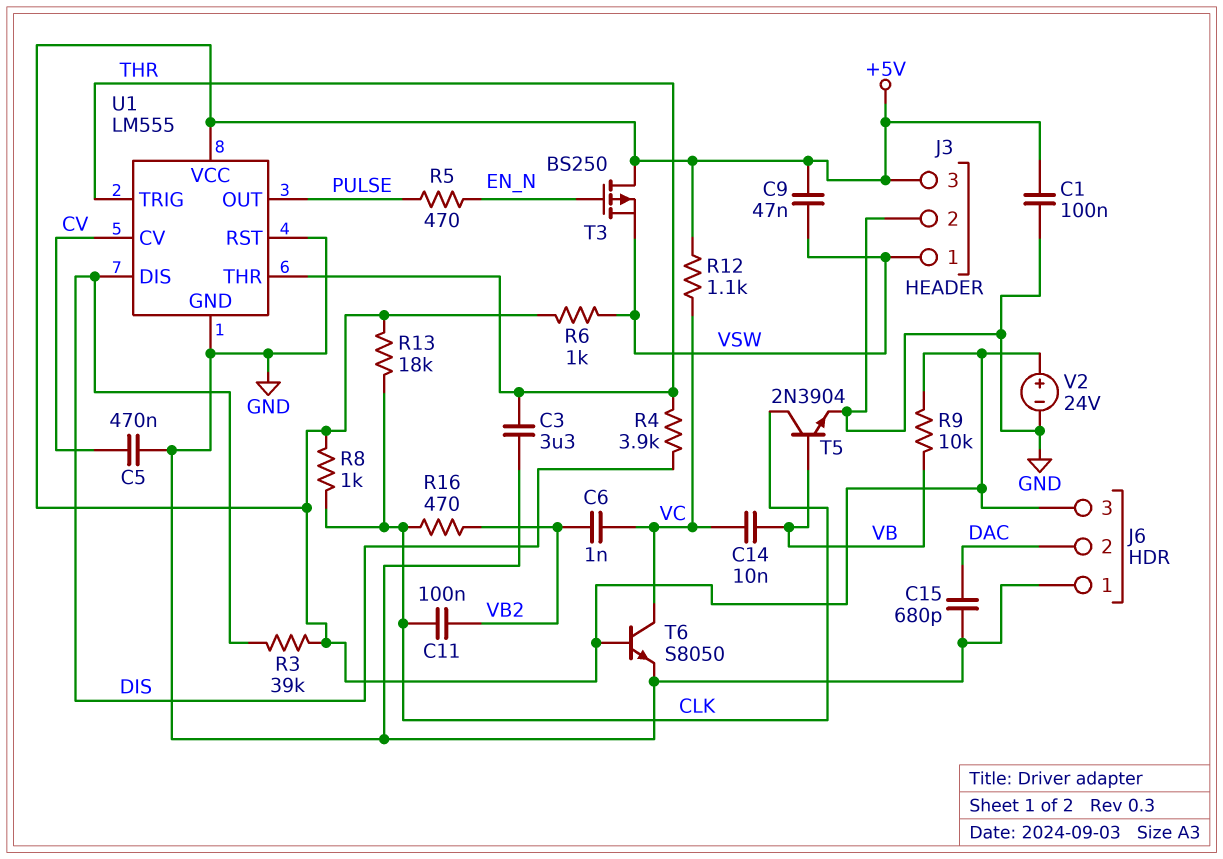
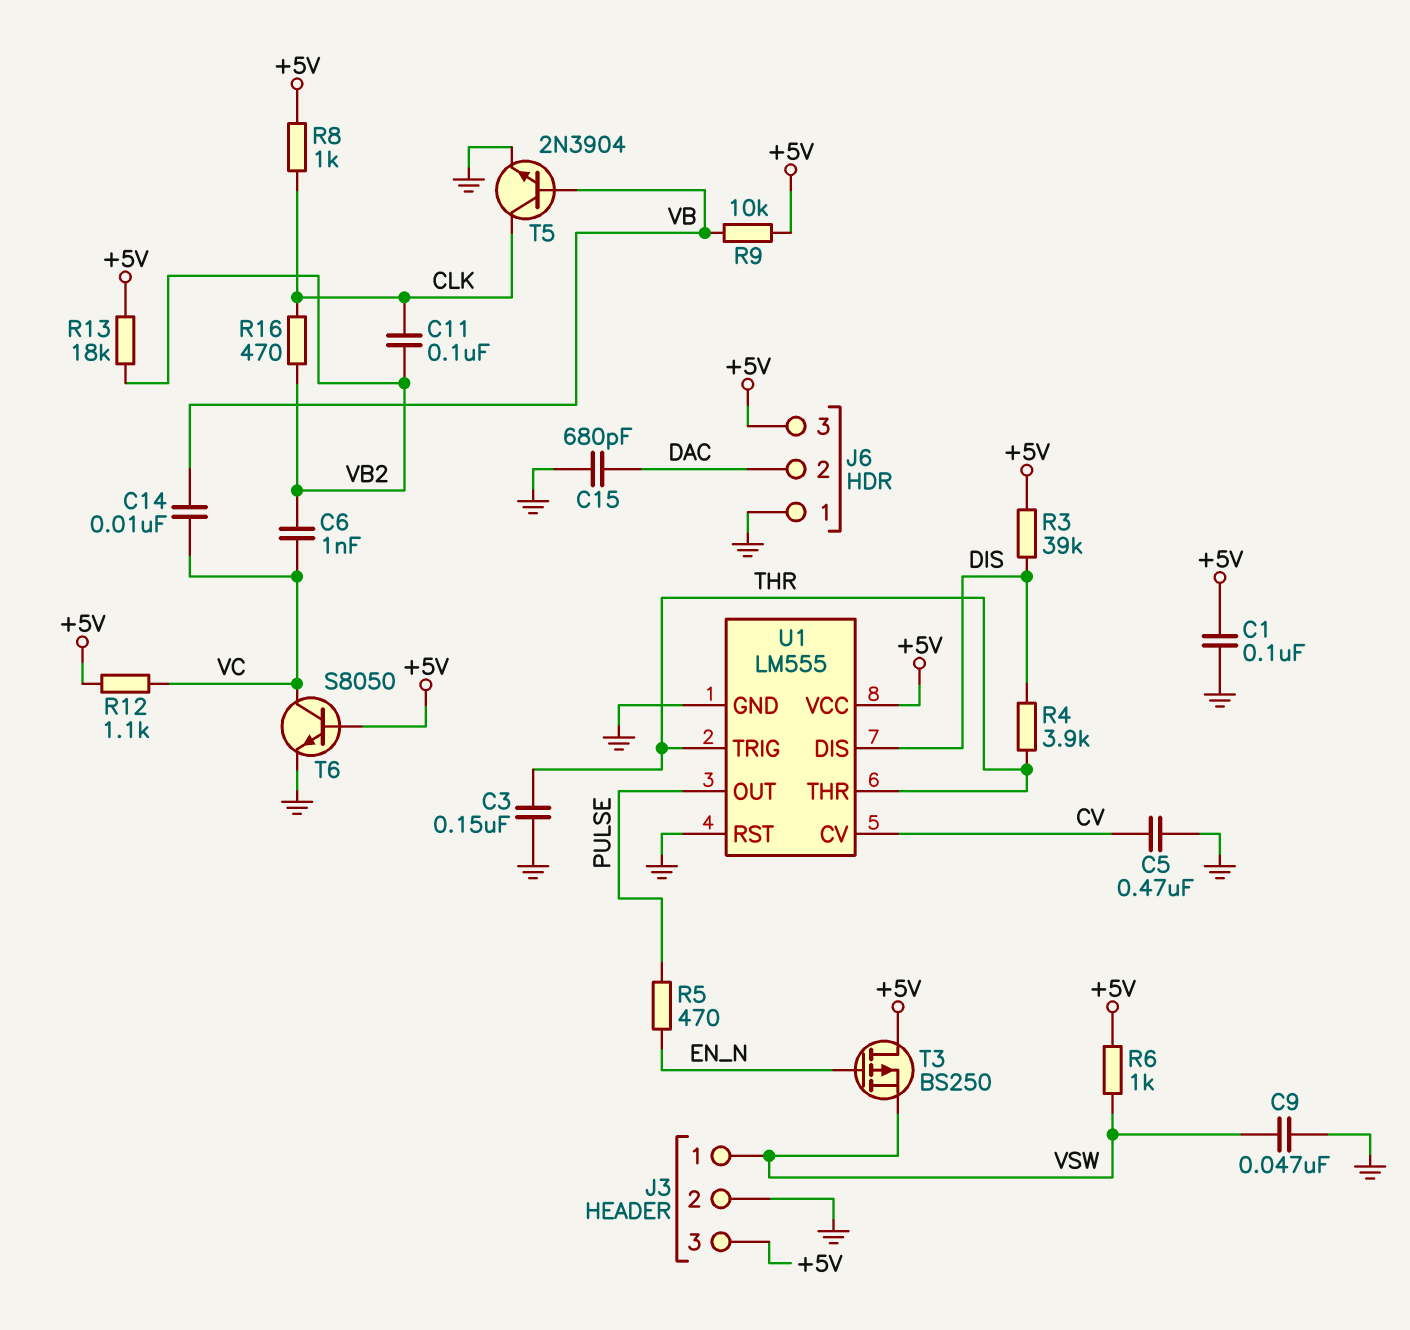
C3: 3.3uF (GND, THR) -> 150nF (GND, THR)
C9: 47nF (+5V, VSW) -> 47nF (GND, VSW)
R13: 18k (+5V, CLK) -> 18k (+5V, VB2)
V2: 24V (plus +5V, minus GND) -> none

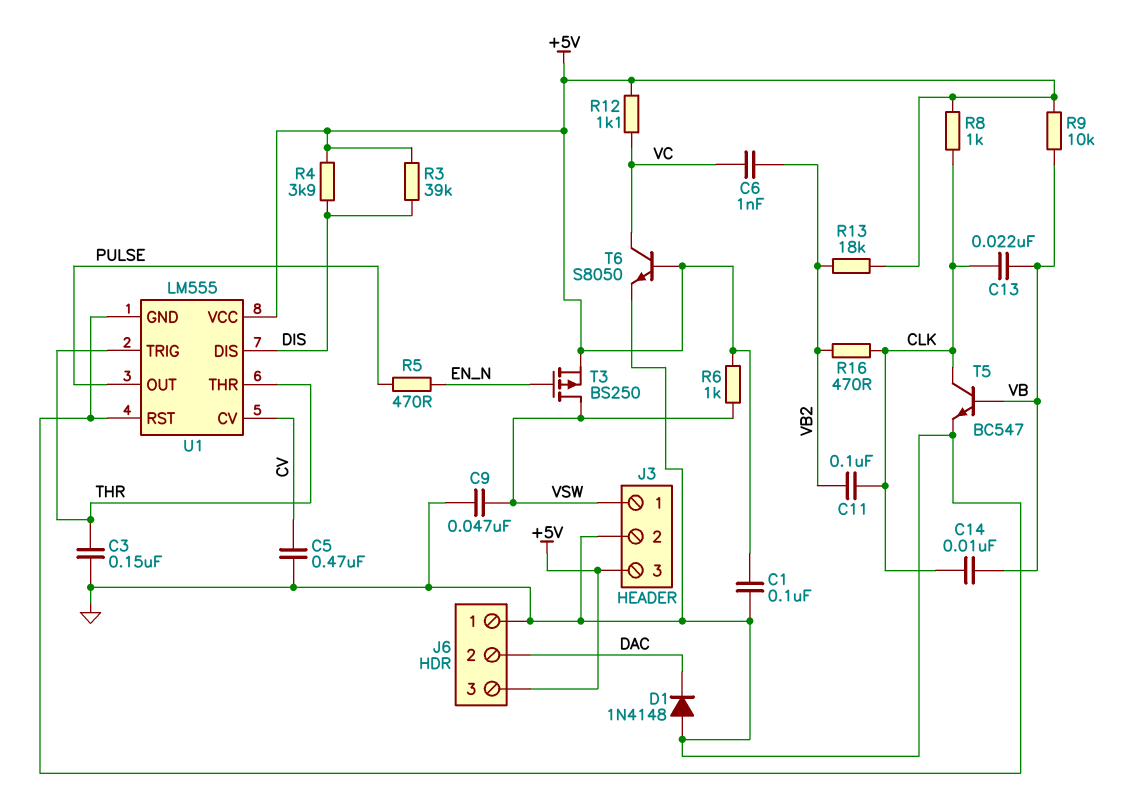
C13: none -> 22nF (CLK, VB)
C14: 10nF (VB, VC) -> 10nF (CLK, VB)
C15: 680pF (DAC, GND) -> none
D1: none -> diode 1N4148 (A GND, K DAC)
R4: 3.9k (DIS, THR) -> 3.9k (+5V, DIS)
T3: PMOS BS250 (G EN_N, D +5V, S VSW) -> PMOS BS250 (G EN_N, D VSW, S +5V)
T5: NPN 2N3904 (B VB, C CLK, E GND) -> NPN BC547 (B VB, C CLK, E GND)

